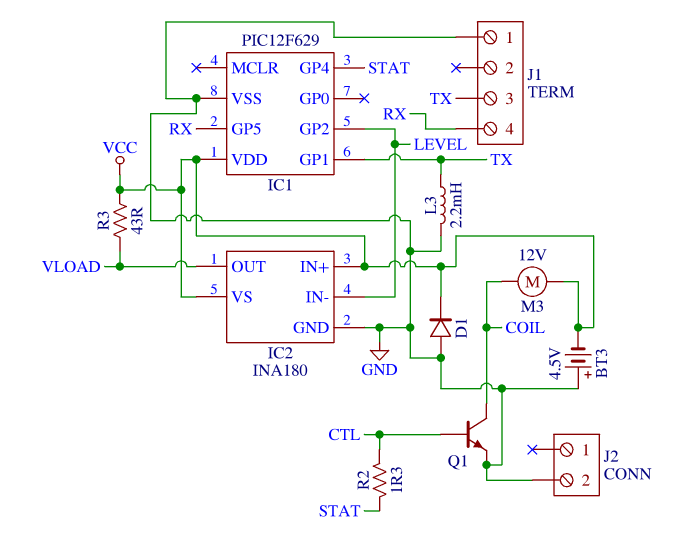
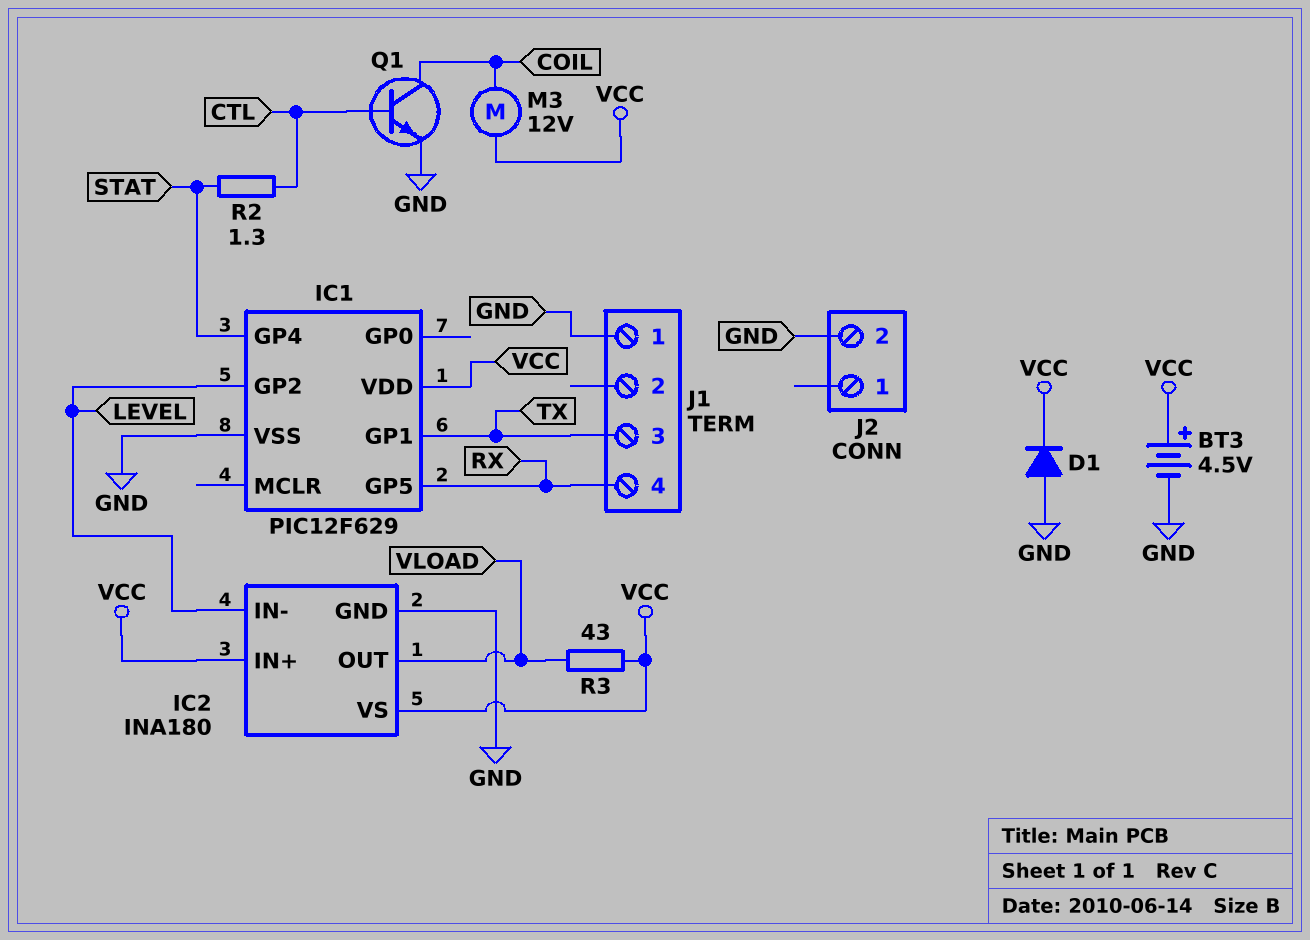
BT3: 4.5V (plus GND, minus VCC) -> 4.5V (plus VCC, minus GND)
L3: 2.2mH (GND, TX) -> none

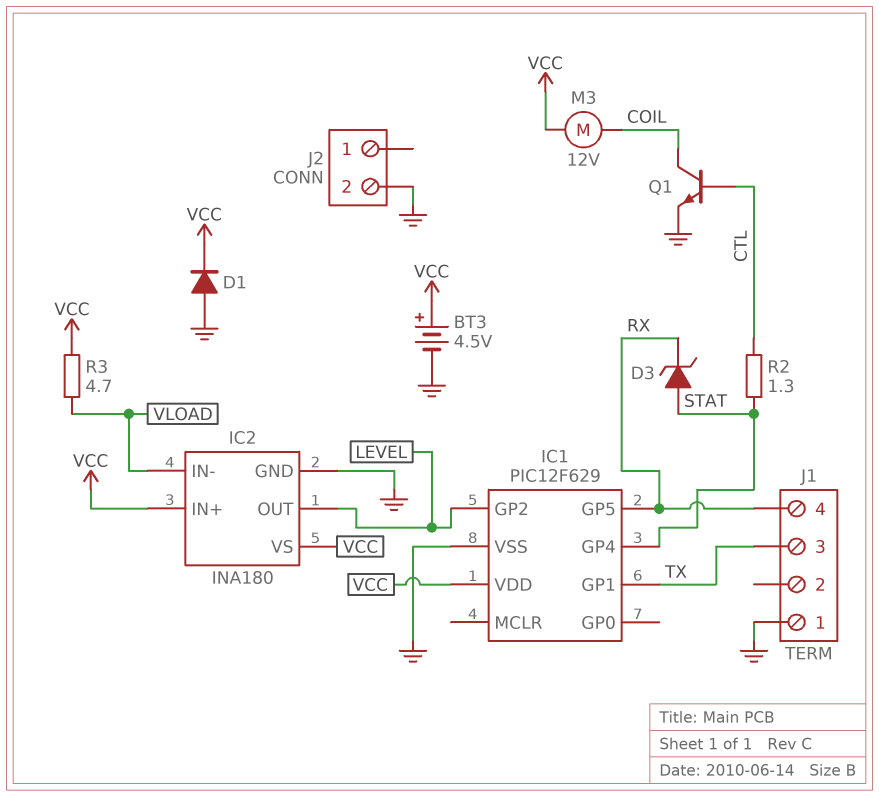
D3: none -> zener (A STAT, K RX)
IC2 pin IN-: LEVEL -> VLOAD
IC2 pin OUT: VLOAD -> LEVEL
R3: 43 (VCC, VLOAD) -> 4.7 (VCC, VLOAD)

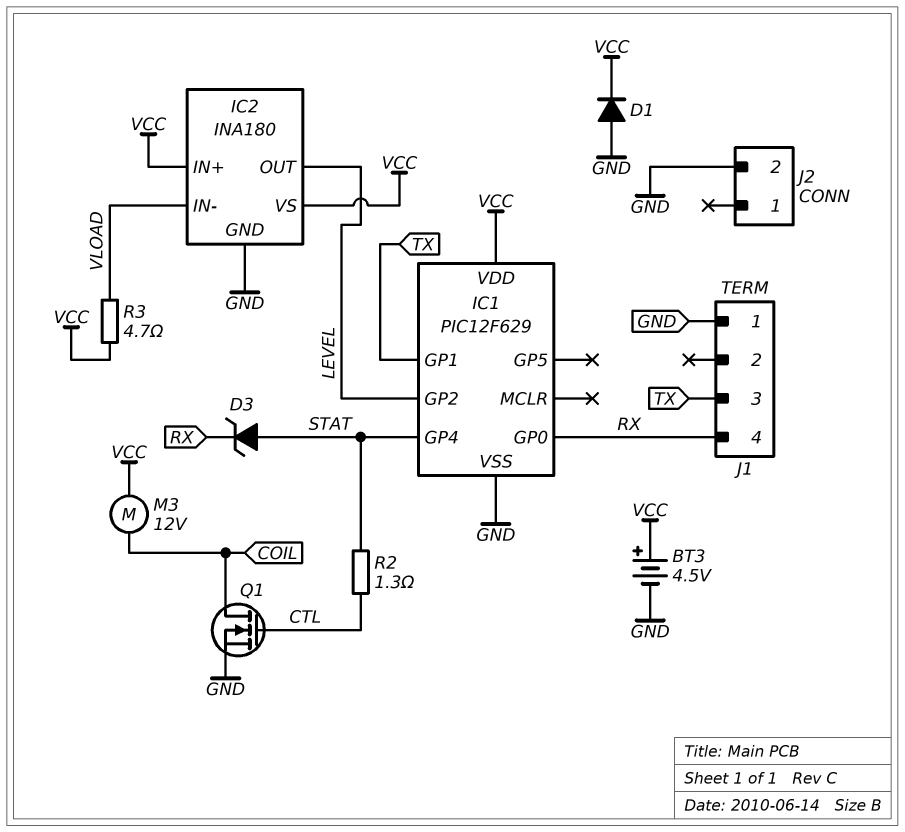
IC1 pin GP0: none -> RX
IC1 pin GP5: RX -> none
Q1: NPN (B CTL, C COIL, E GND) -> NMOS (G CTL, D COIL, S GND)

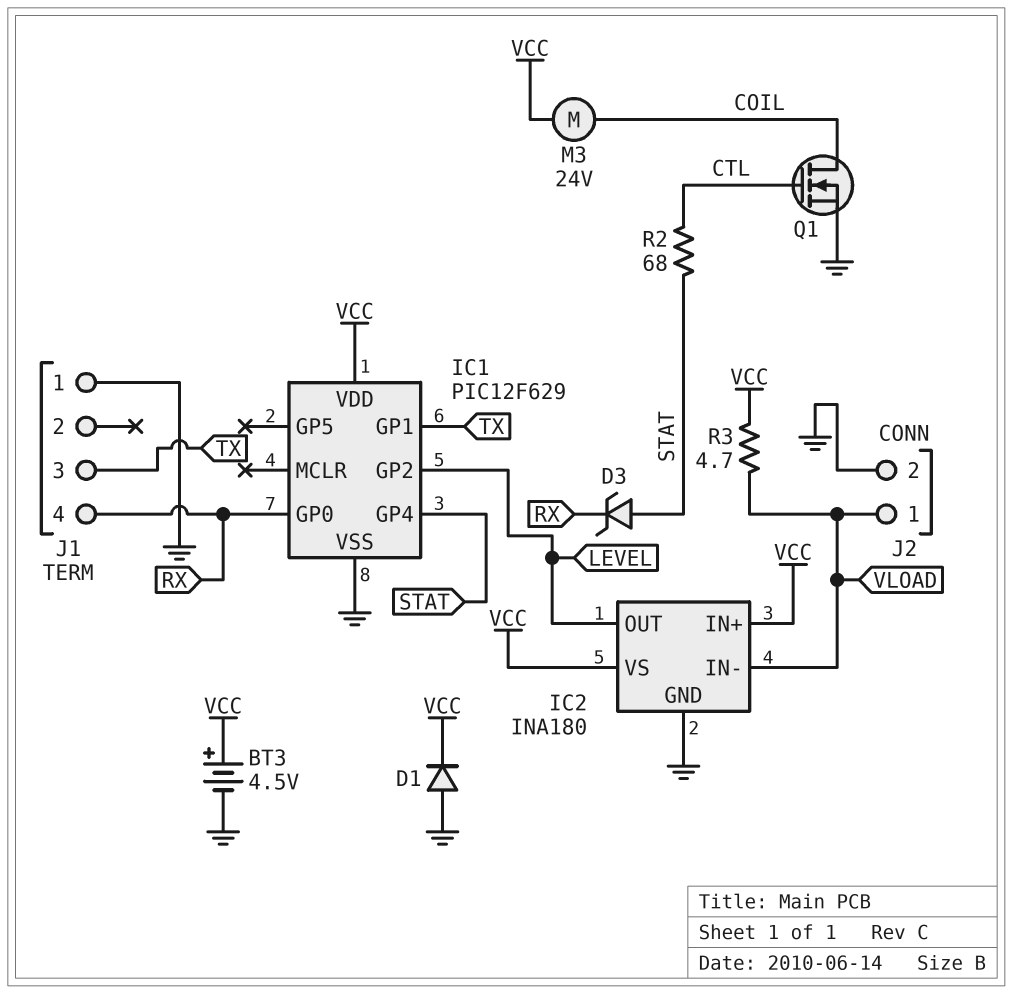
J2 pin 1: none -> VLOAD
M3: motor 12V (COIL, VCC) -> motor 24V (COIL, VCC)
R2: 1.3 (CTL, STAT) -> 68 (CTL, STAT)

